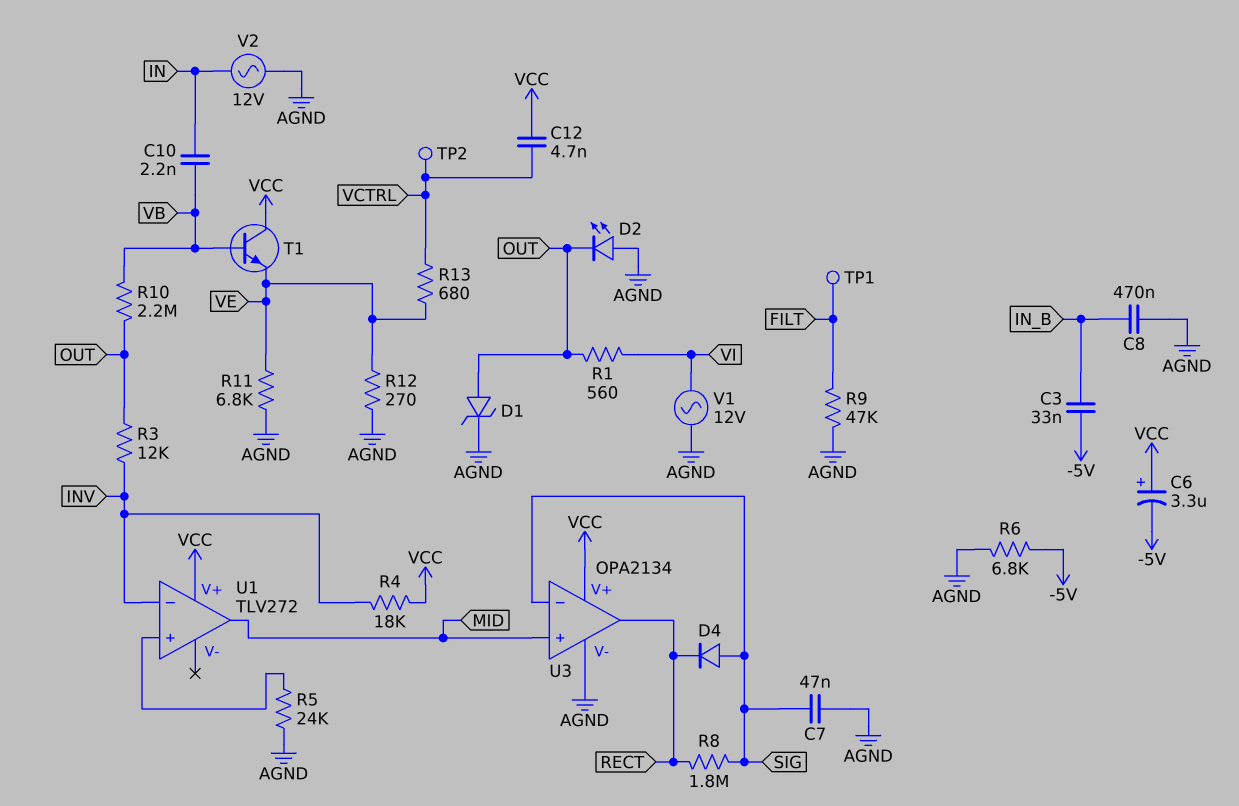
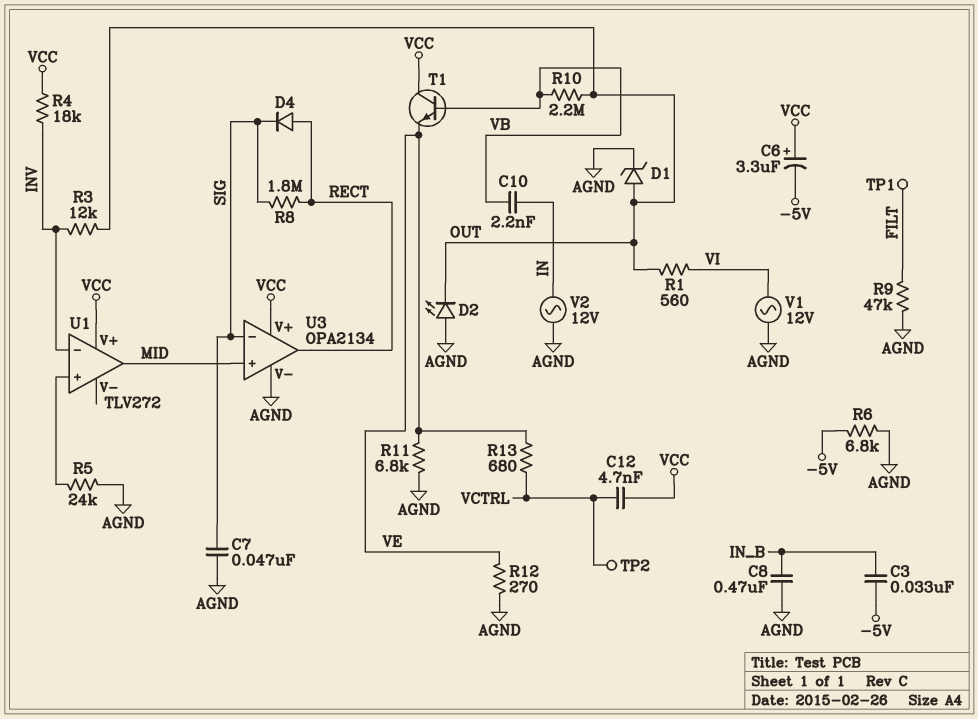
D4: diode (A SIG, K RECT) -> diode (A RECT, K SIG)

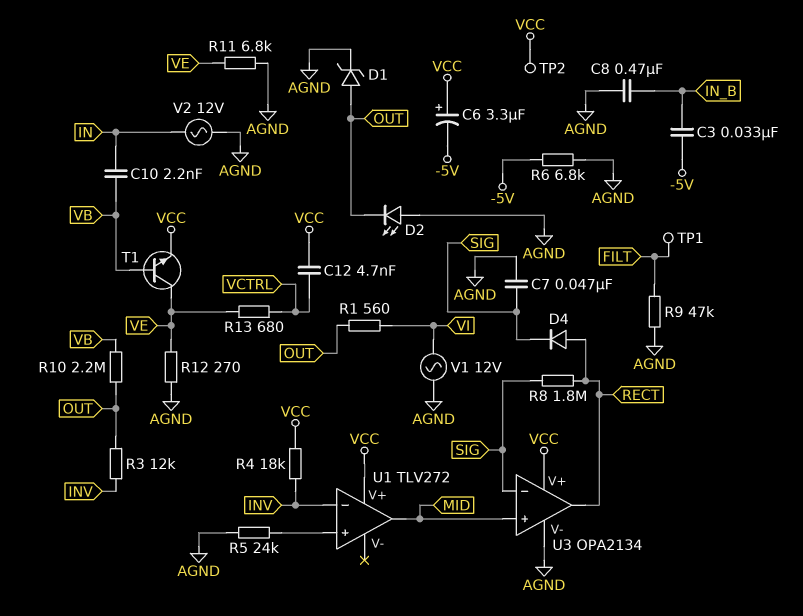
T1: NPN (B VB, C VCC, E VE) -> NPN (B VB, C VE, E VCC)
TP2: test point (VCTRL) -> test point (VCC)

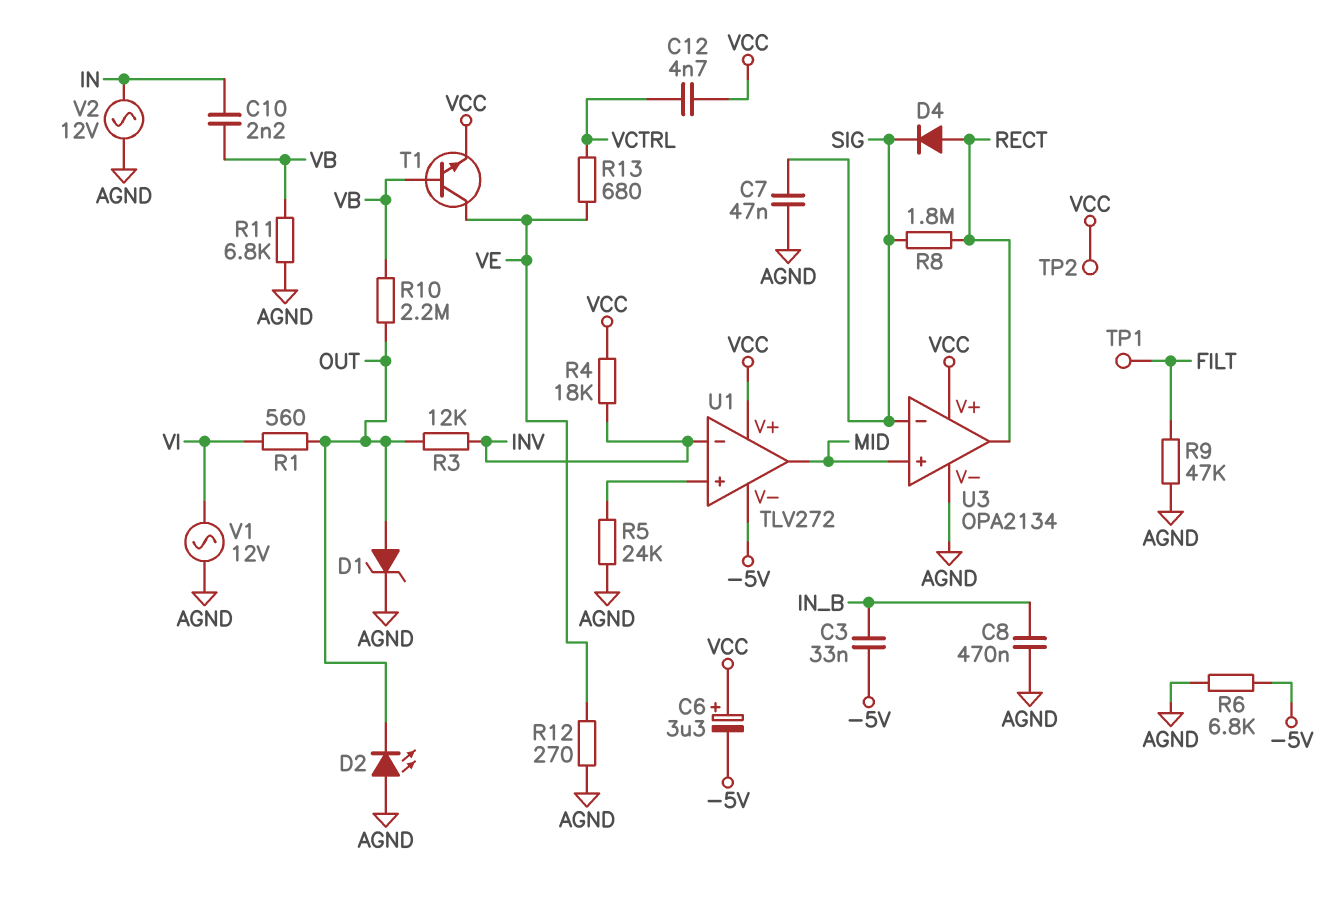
R11: 6.8k (AGND, VE) -> 6.8k (AGND, VB)
U1 pin V-: none -> -5V

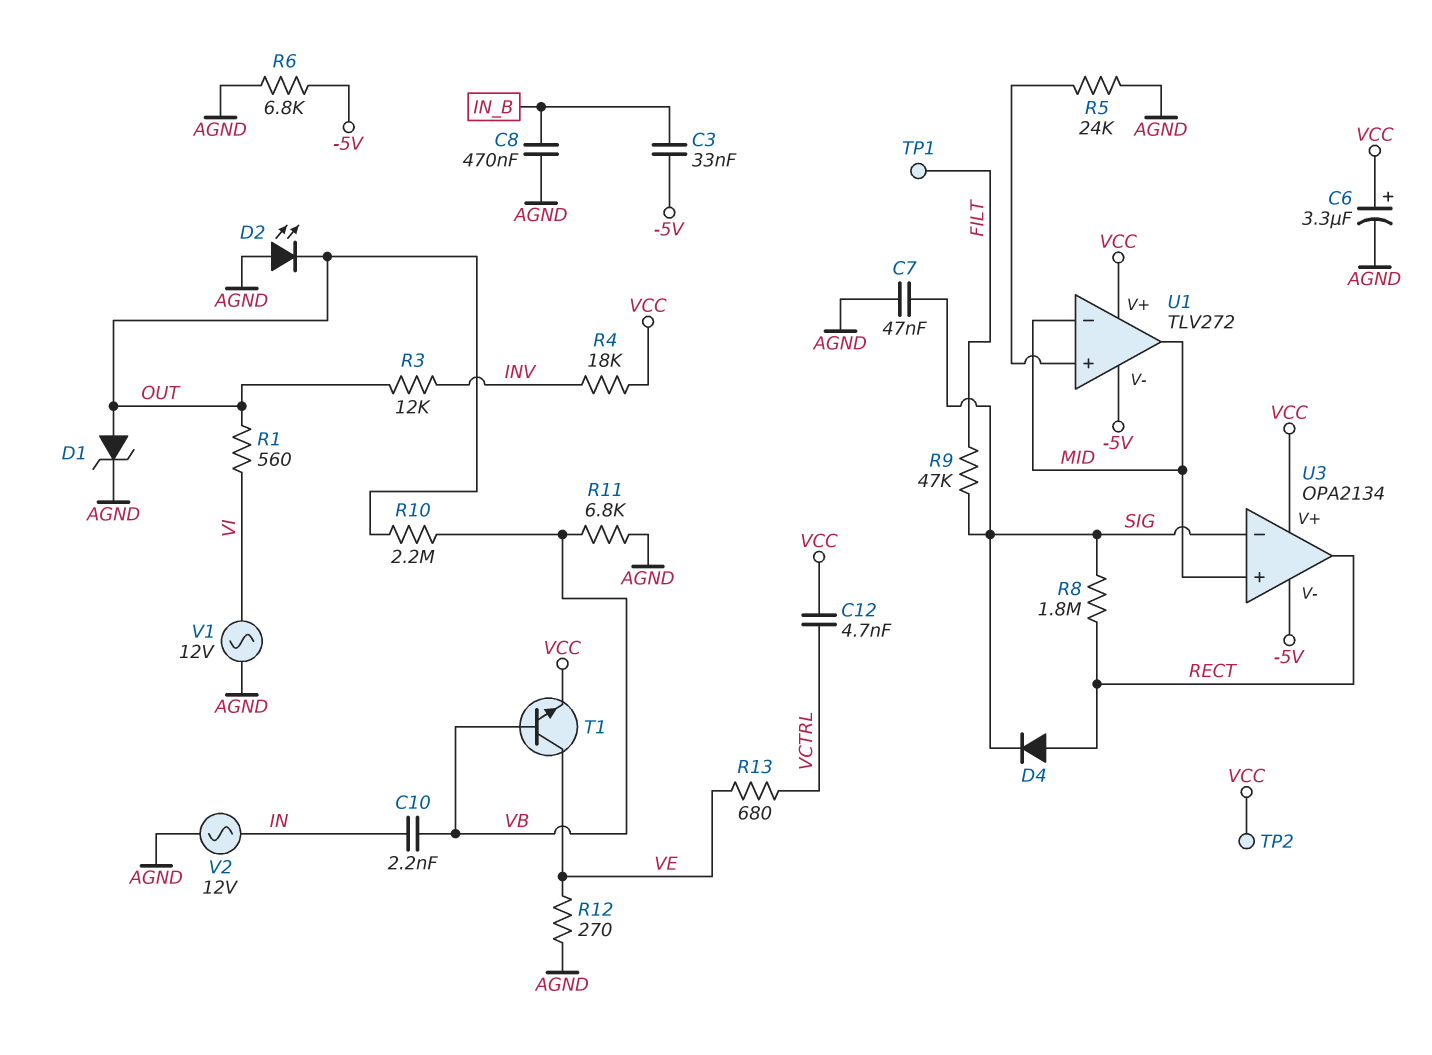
C6: 3.3uF (plus VCC, minus -5V) -> 3.3uF (plus VCC, minus AGND)
R9: 47k (AGND, FILT) -> 47k (FILT, SIG)
U1 pin in-: INV -> MID
U3 pin V-: AGND -> -5V

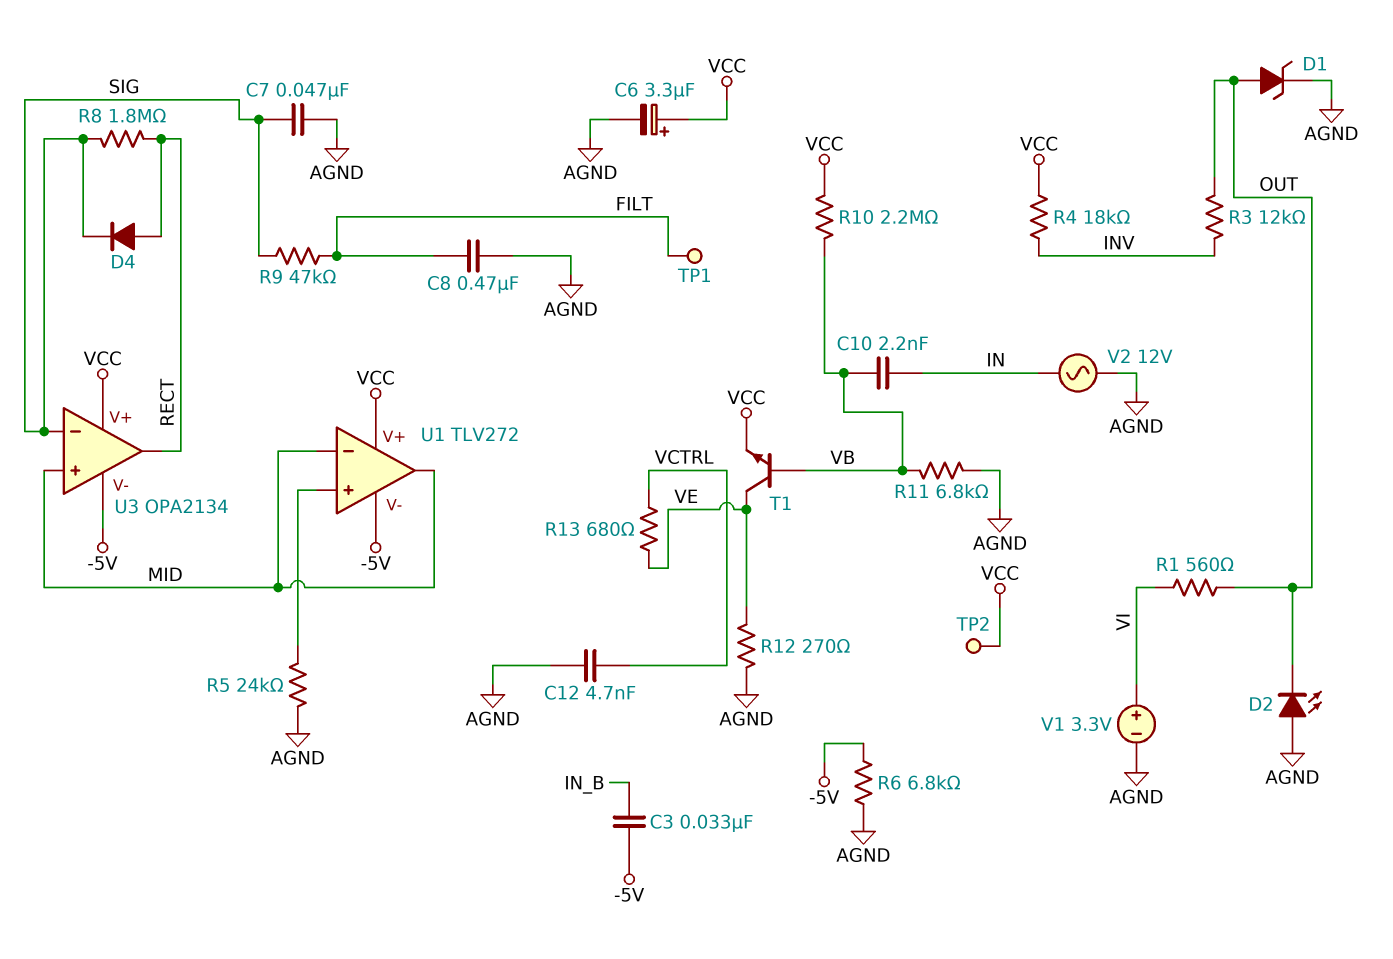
C8: 470nF (AGND, IN_B) -> 470nF (AGND, FILT)
C12: 4.7nF (VCC, VCTRL) -> 4.7nF (AGND, VCTRL)
R10: 2.2M (OUT, VB) -> 2.2M (VB, VCC)
V1: AC 12V (AGND, VI) -> 3.3V (plus VI, minus AGND)

